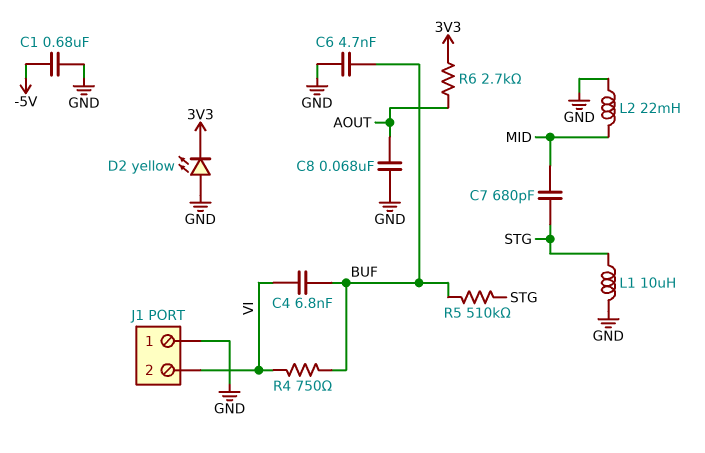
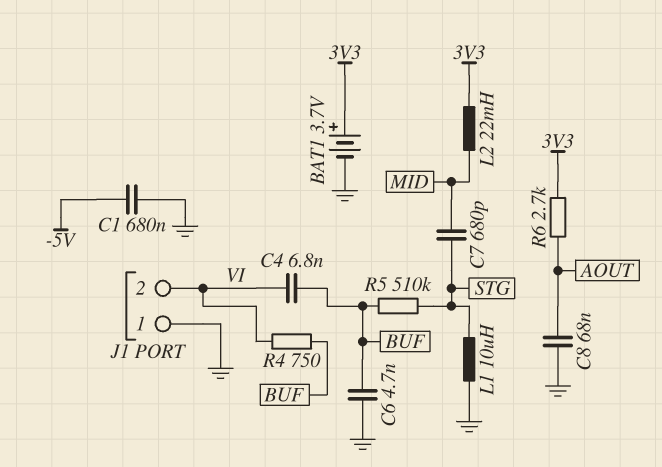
BAT1: none -> 3.7V (plus 3V3, minus GND)
D2: LED yellow (A GND, K 3V3) -> none
L2: 22mH (GND, MID) -> 22mH (3V3, MID)

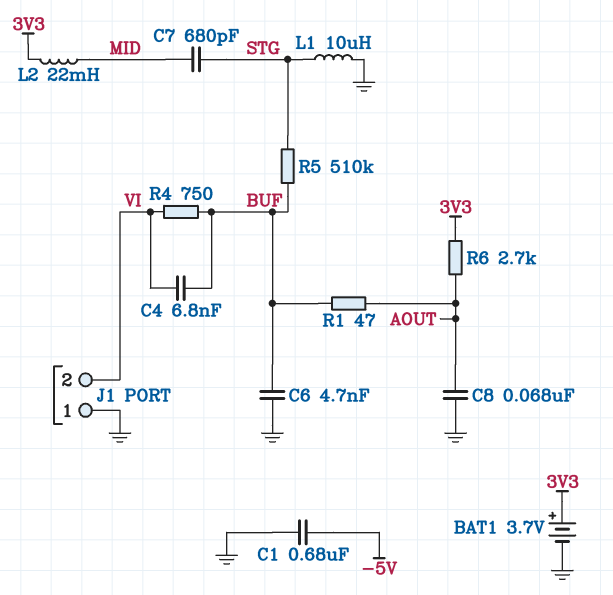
R1: none -> 47 (AOUT, BUF)

